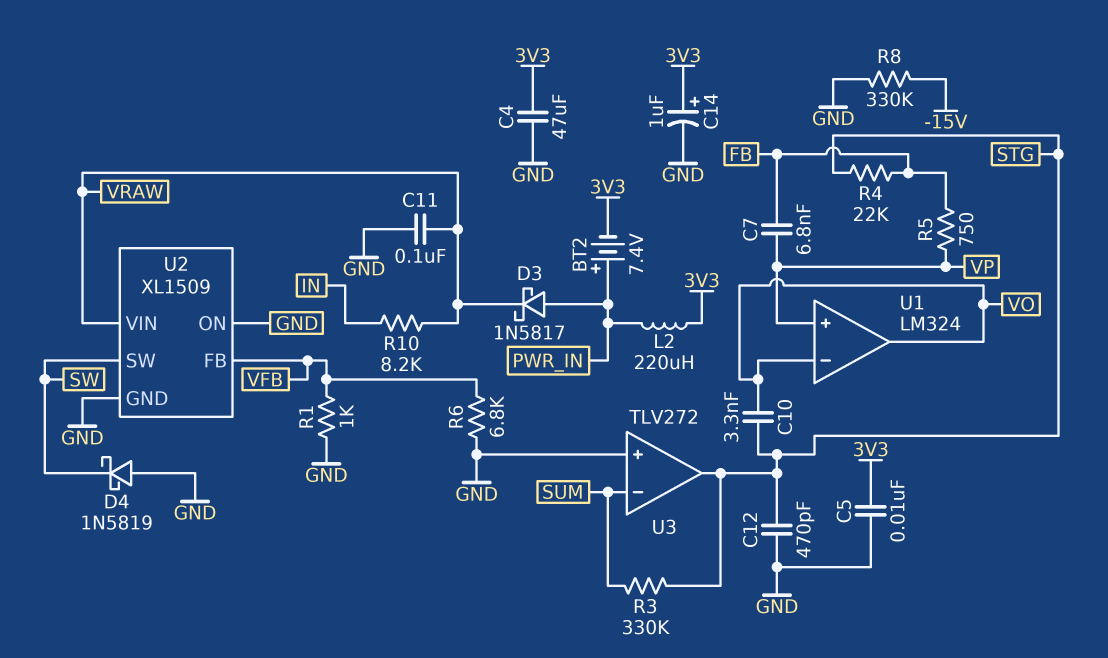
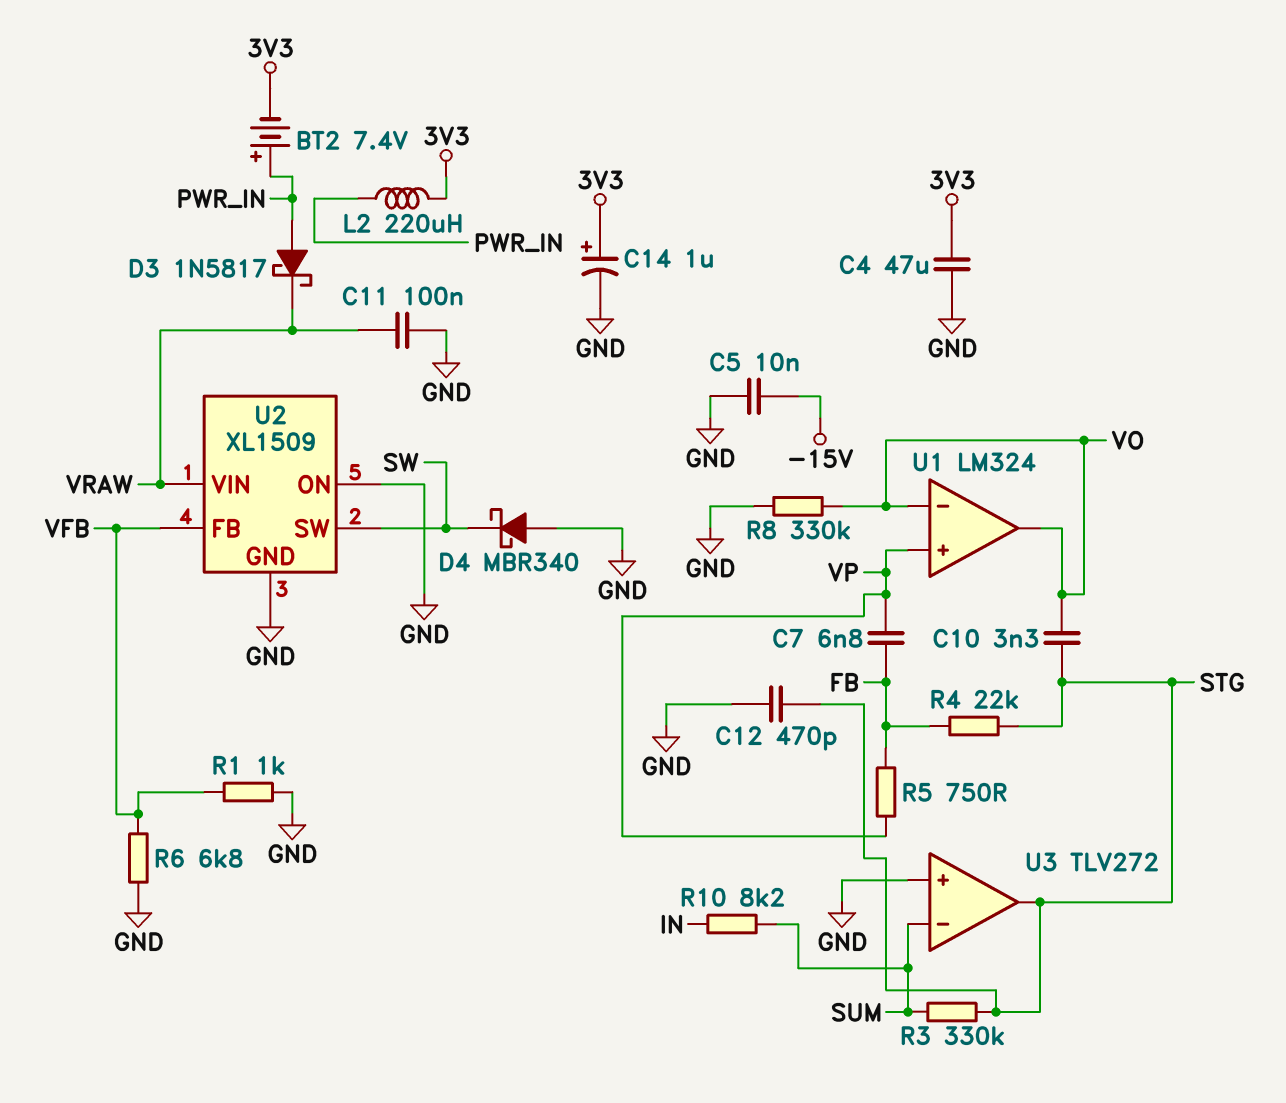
C5: 10nF (3V3, GND) -> 10nF (-15V, GND)
D4: schottky 1N5819 (A GND, K SW) -> schottky MBR340 (A GND, K SW)
R8: 330k (-15V, GND) -> 330k (GND, VO)
R10: 8.2k (IN, VRAW) -> 8.2k (IN, SUM)

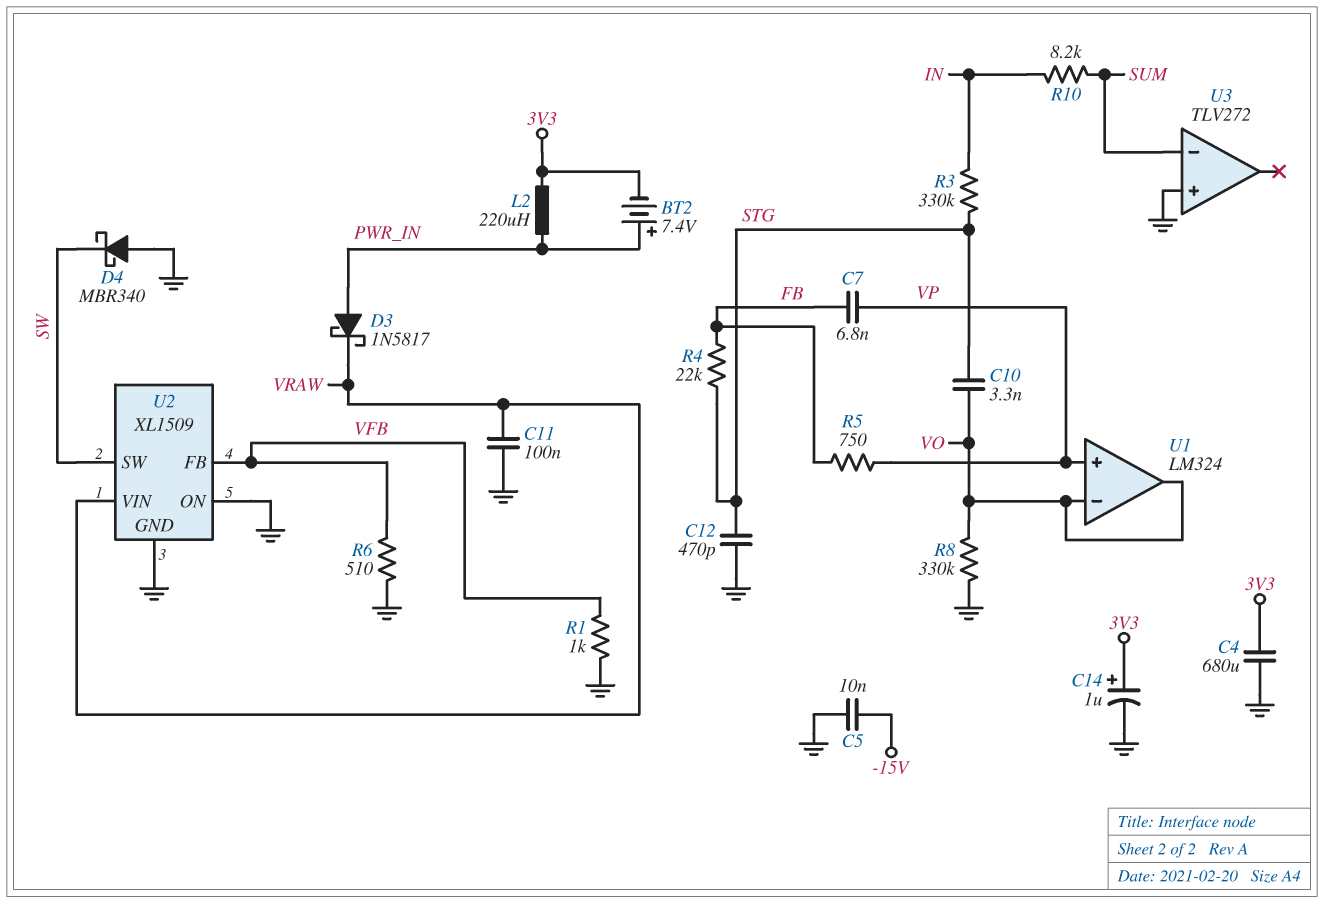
C4: 47uF (3V3, GND) -> 680uF (3V3, GND)
R3: 330k (STG, SUM) -> 330k (IN, STG)
R6: 6.8k (GND, VFB) -> 510 (GND, VFB)
U3 pin out: STG -> none

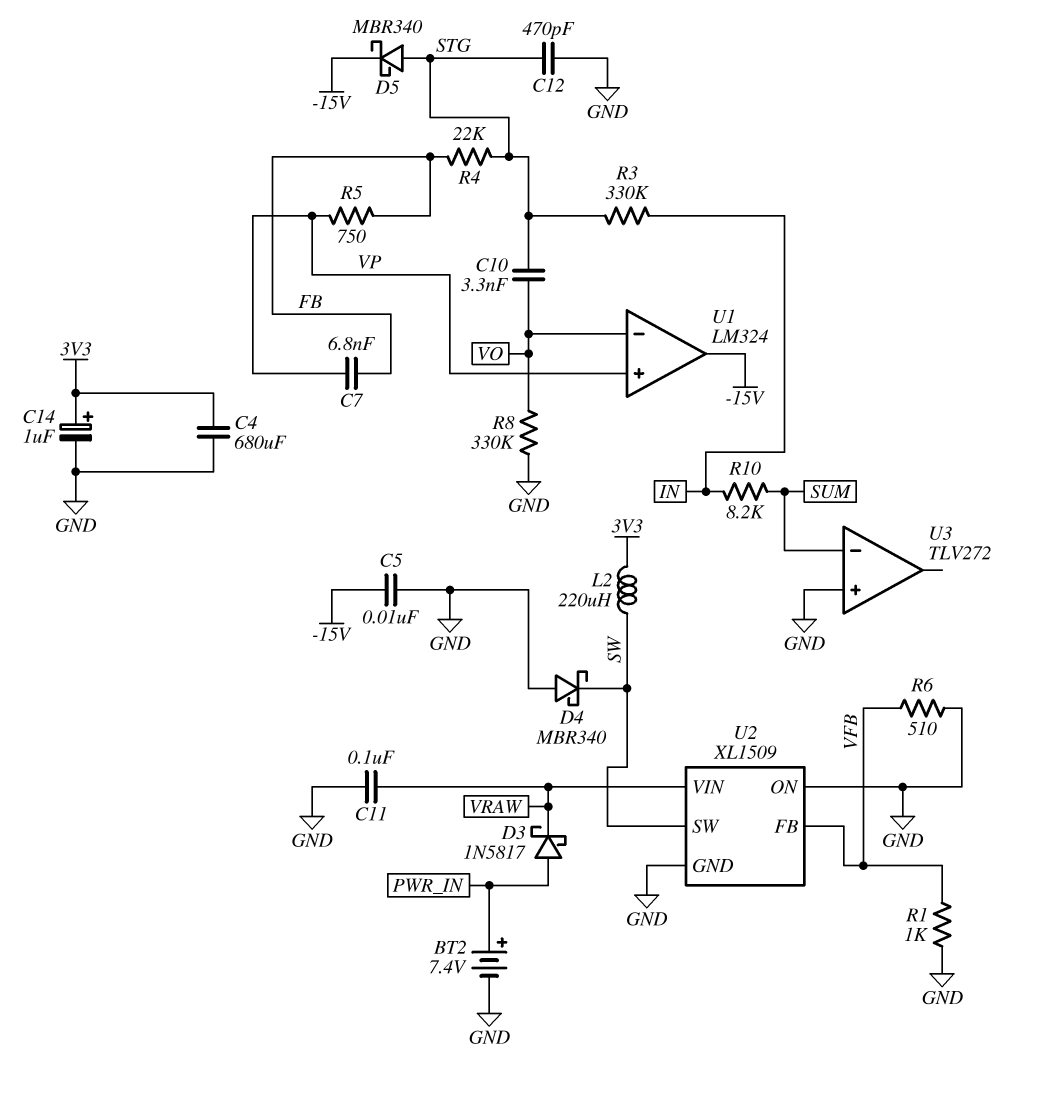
BT2: 7.4V (plus PWR_IN, minus 3V3) -> 7.4V (plus PWR_IN, minus GND)
D5: none -> schottky MBR340 (A STG, K -15V)
L2: 220uH (3V3, PWR_IN) -> 220uH (3V3, SW)
U1 pin out: VO -> -15V

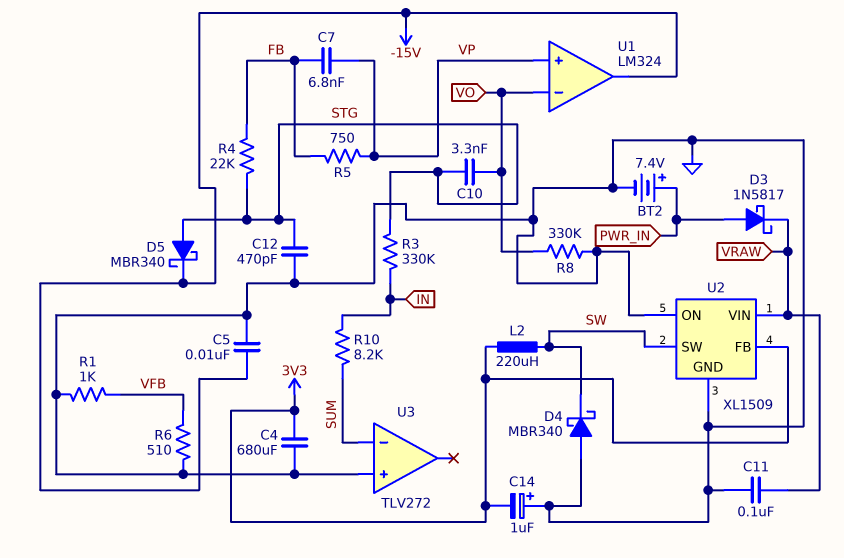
C14: 1uF (plus 3V3, minus GND) -> 1uF (plus GND, minus 3V3)
U2 pin FB: VFB -> 3V3

